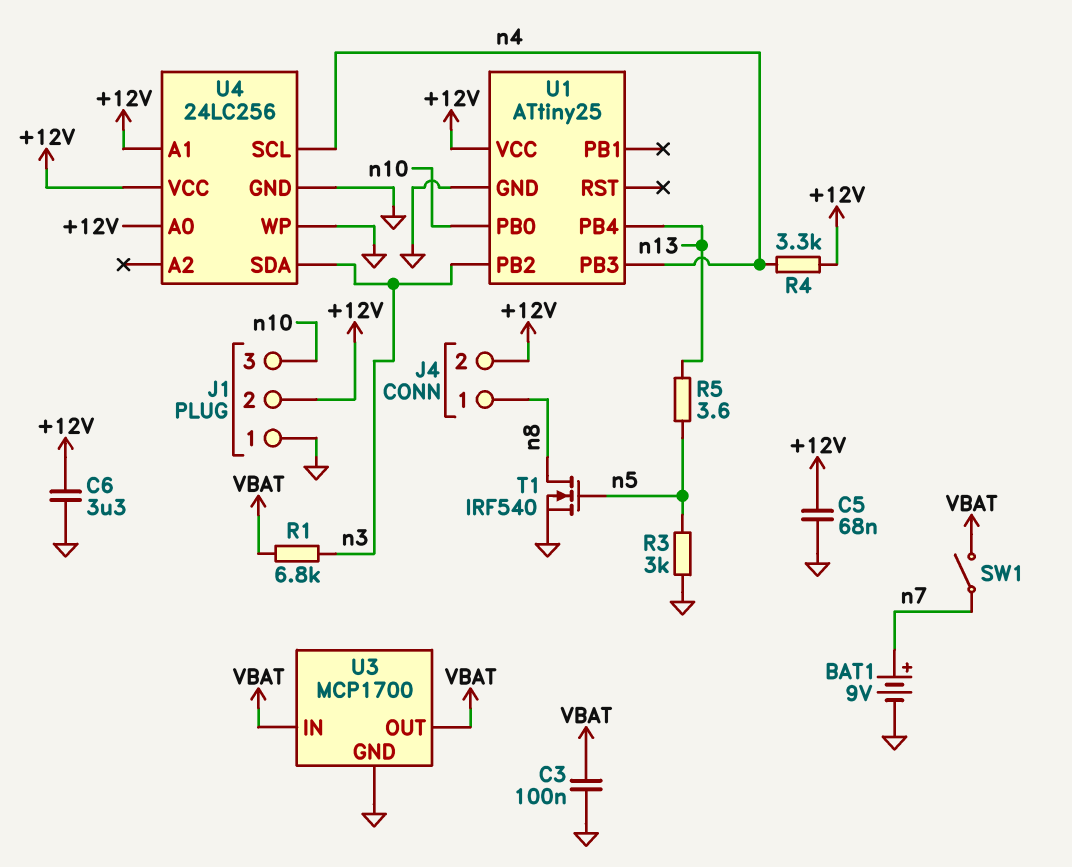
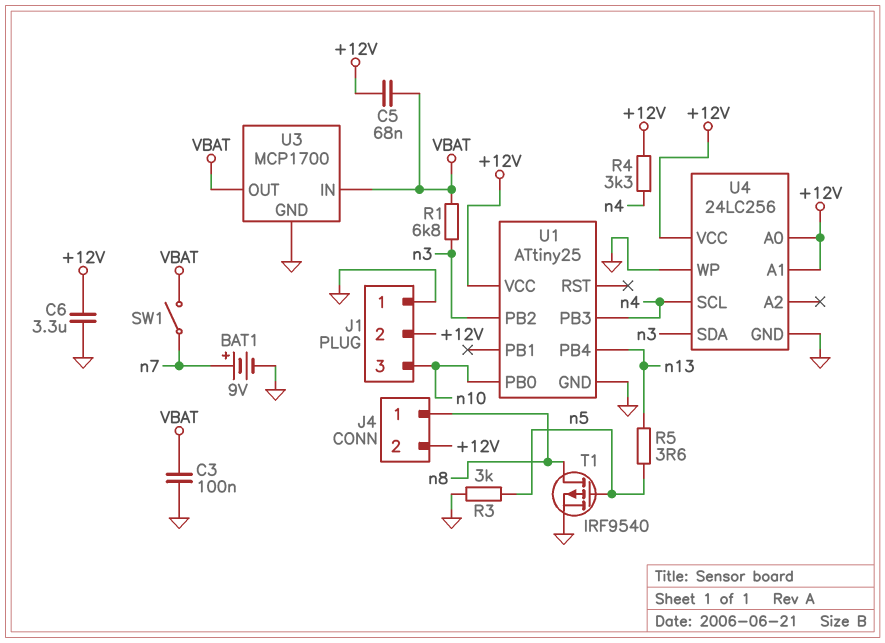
C5: 68nF (+12V, GND) -> 68nF (+12V, VBAT)
T1: NMOS IRF540 (G n5, D n8, S GND) -> PMOS IRF9540 (G n5, D n8, S GND)

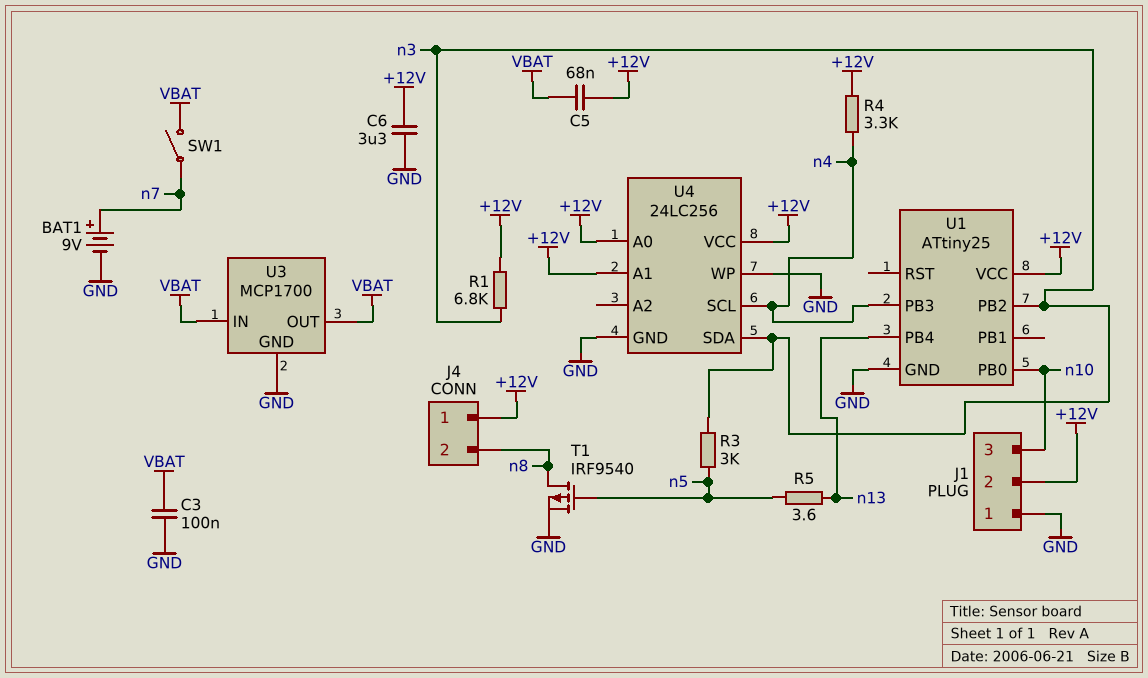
J4 pin 1: n8 -> +12V
J4 pin 2: +12V -> n8
R1: 6.8k (VBAT, n3) -> 6.8k (+12V, n3)
R3: 3k (GND, n5) -> 3k (n3, n5)

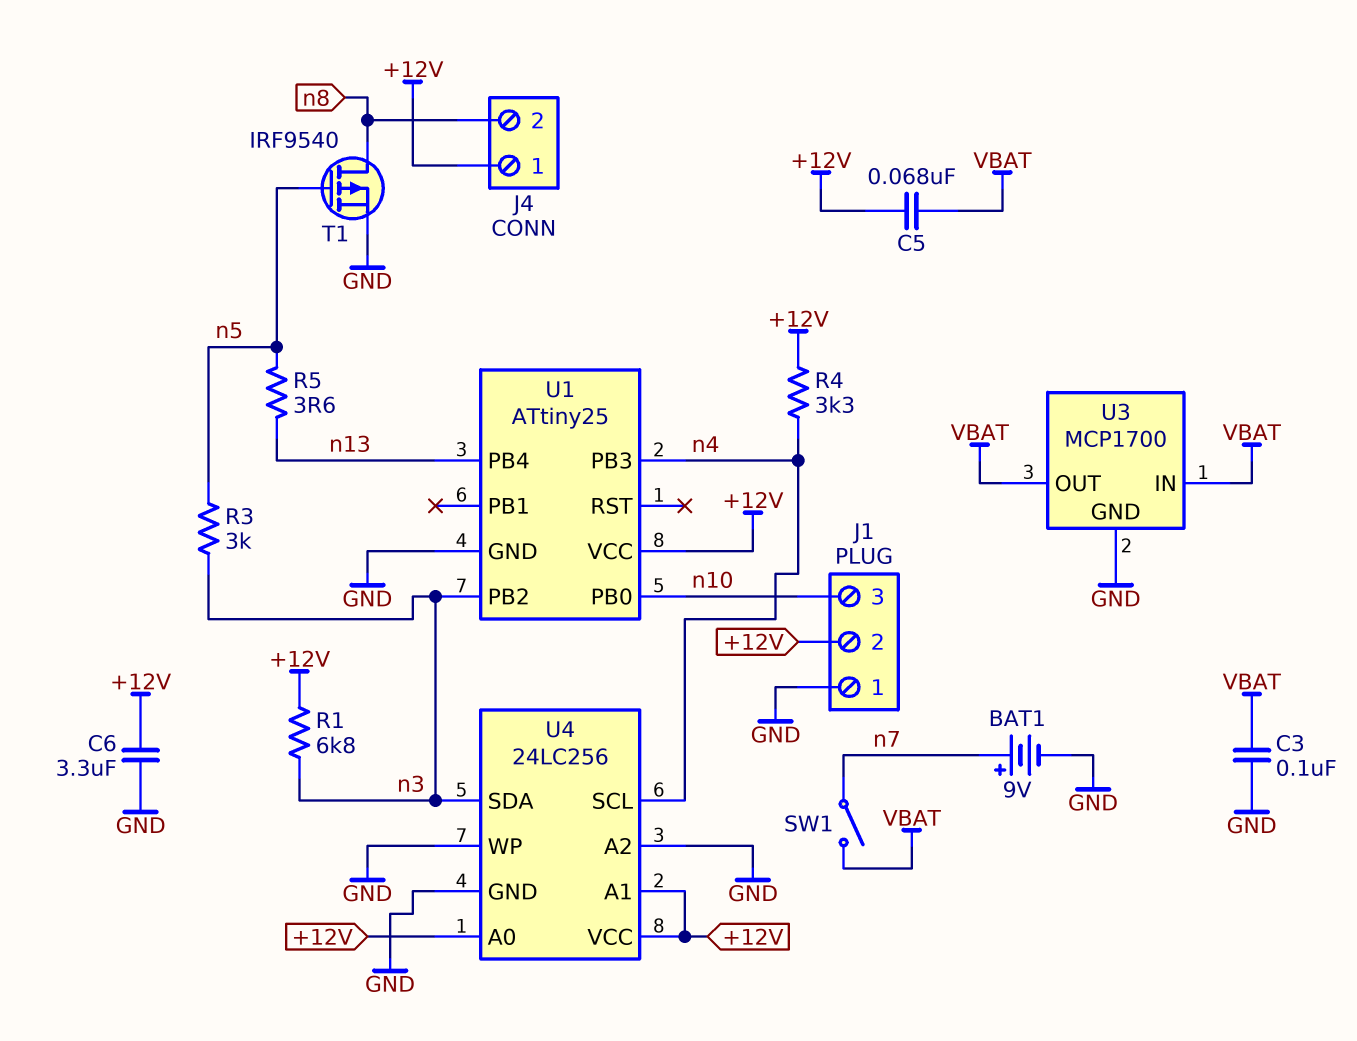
U4 pin A2: none -> GND

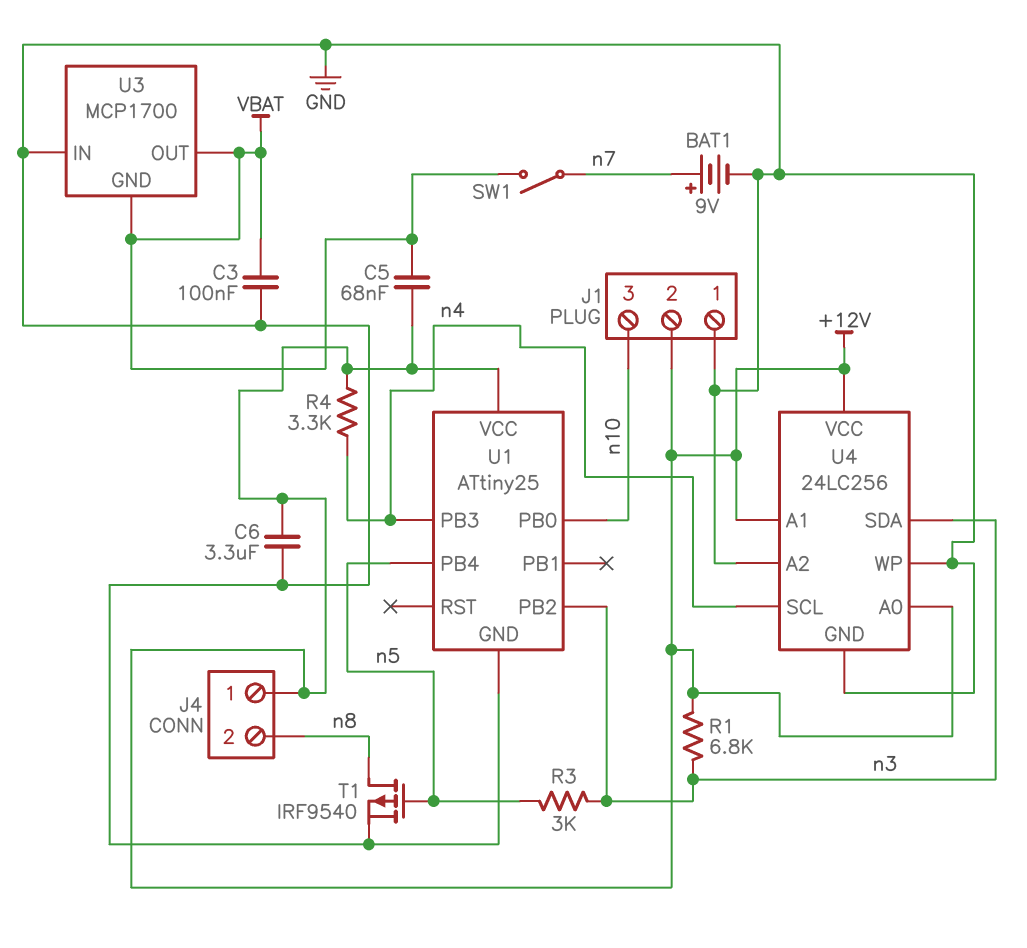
R5: 3.6 (n5, n13) -> none
U1 pin PB4: n13 -> n5
U3 pin GND: GND -> VBAT
U3 pin IN: VBAT -> GND

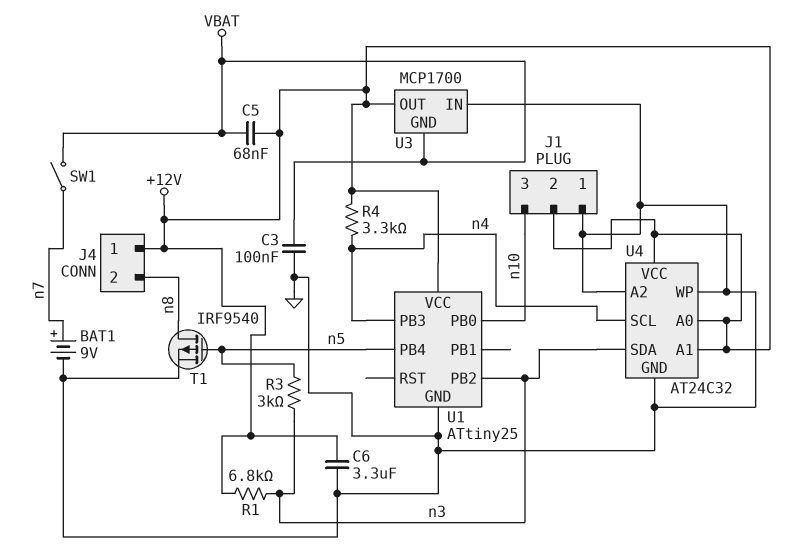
U3 pin OUT: VBAT -> +12V
U4: 24LC256 -> AT24C32

